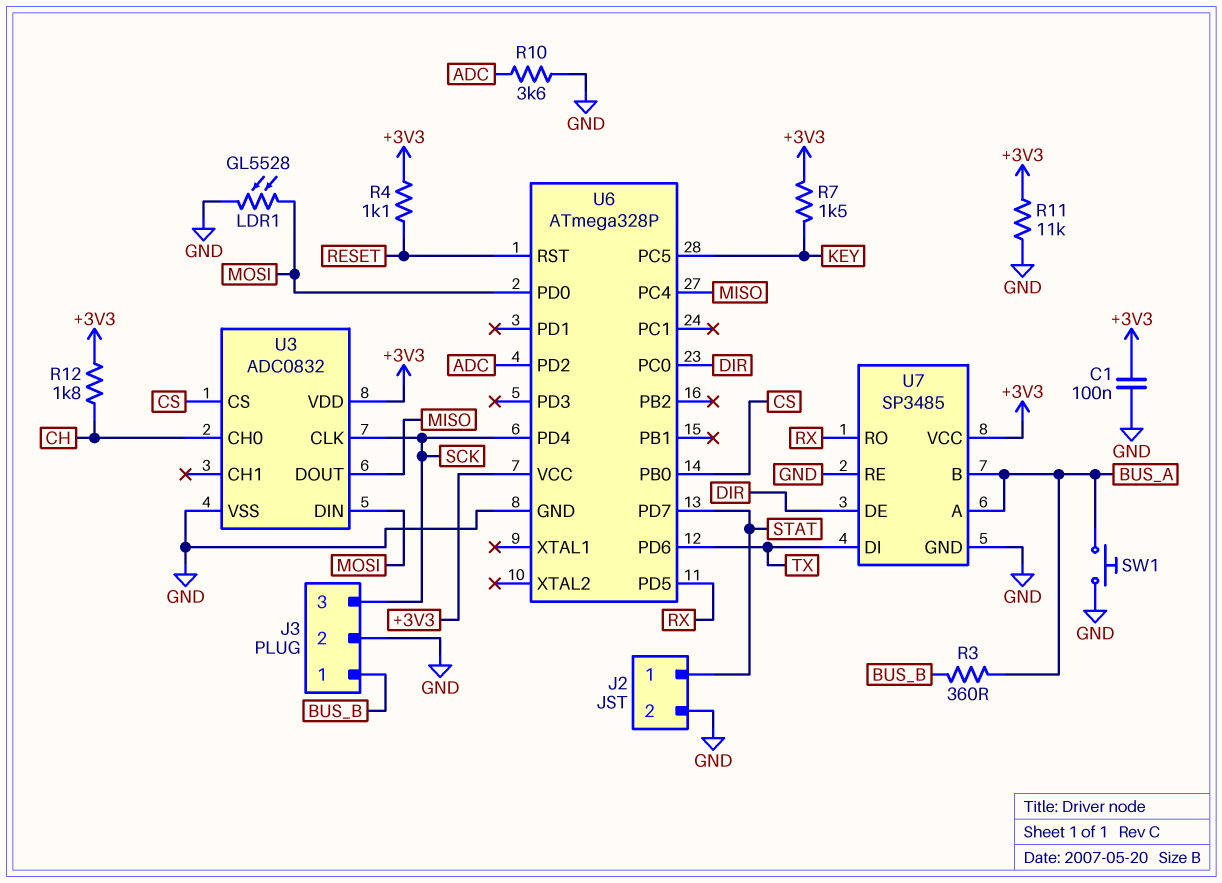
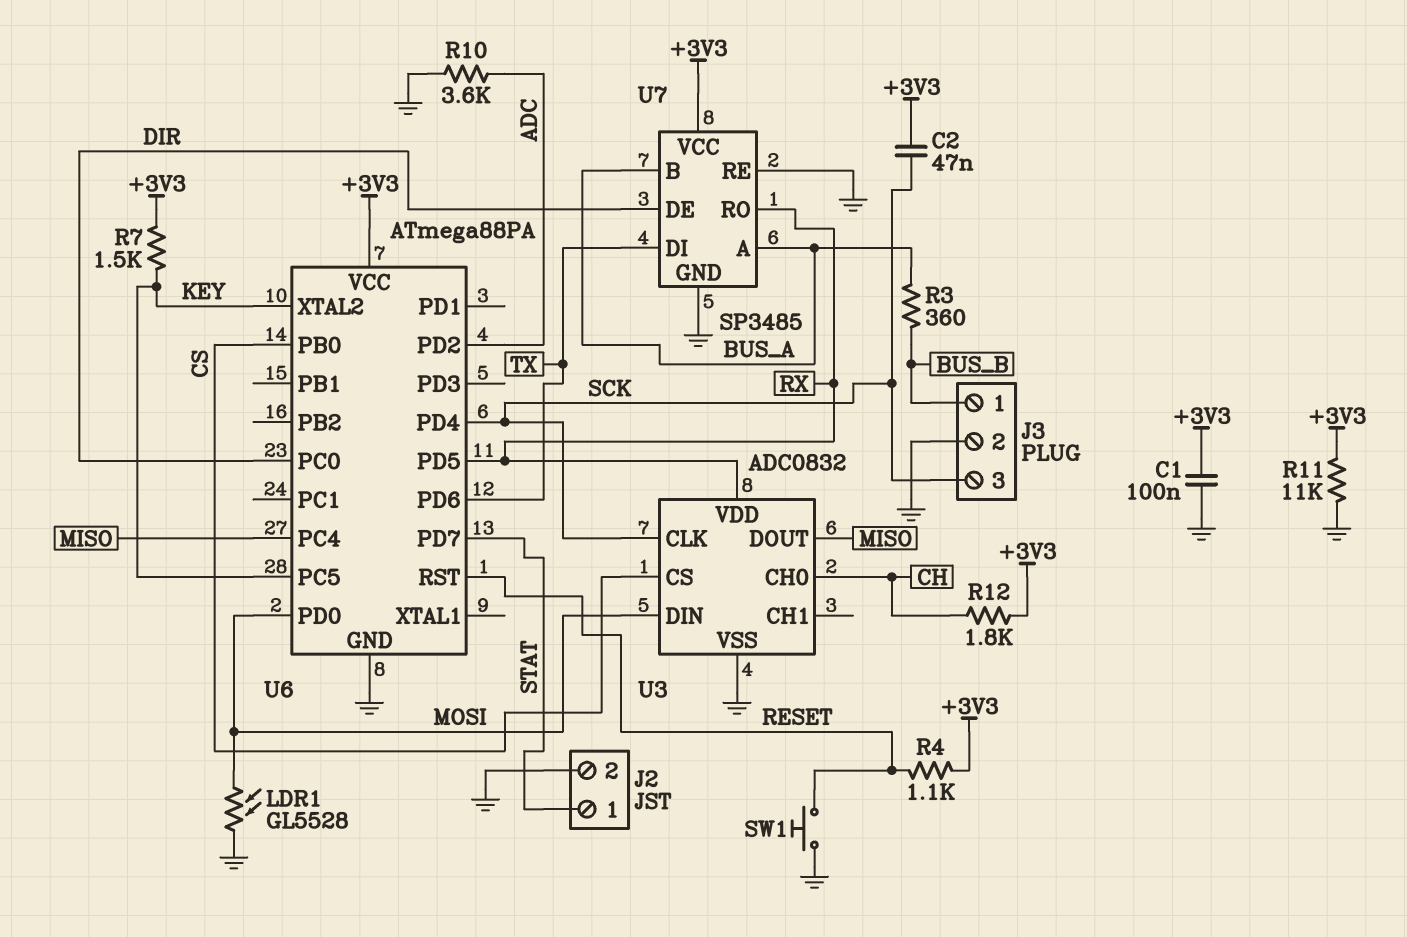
C2: none -> 47nF (+3V3, SCK)
SW1: button (BUS_A, GND) -> button (GND, RESET)
U3 pin VDD: +3V3 -> RX
U6: ATmega328P -> ATmega88PA
U6 pin XTAL2: none -> KEY

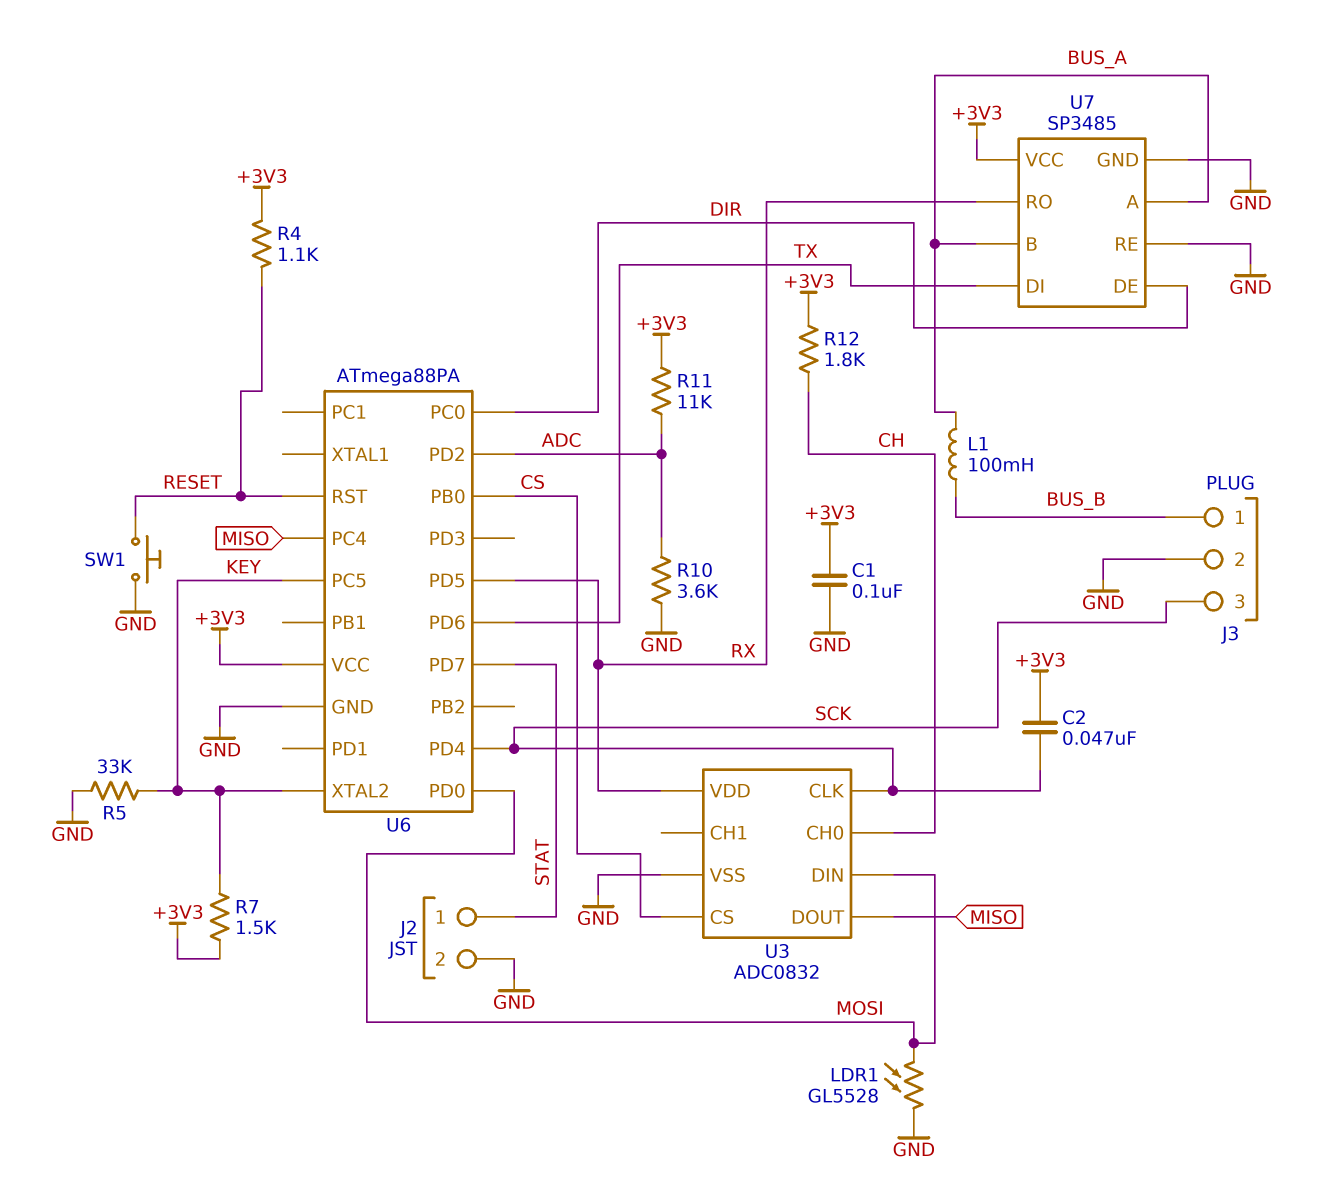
L1: none -> 100mH (BUS_A, BUS_B)
R3: 360 (BUS_A, BUS_B) -> none
R5: none -> 33k (GND, KEY)
R11: 11k (+3V3, GND) -> 11k (+3V3, ADC)

